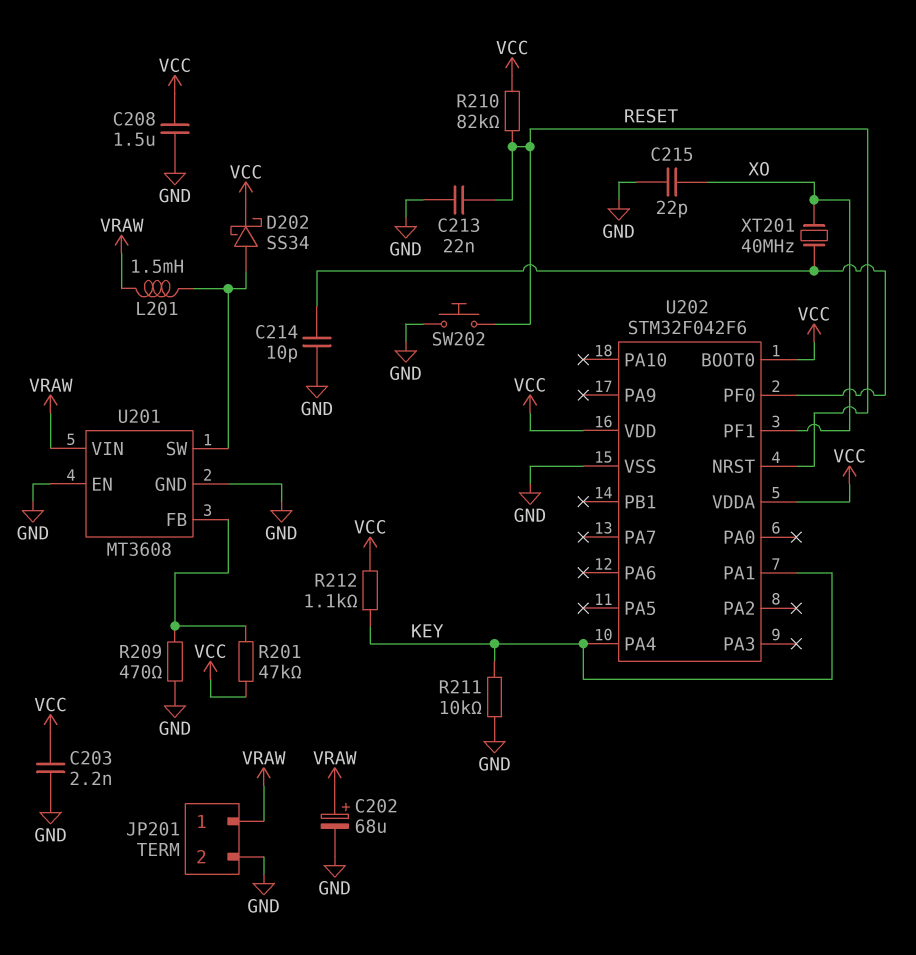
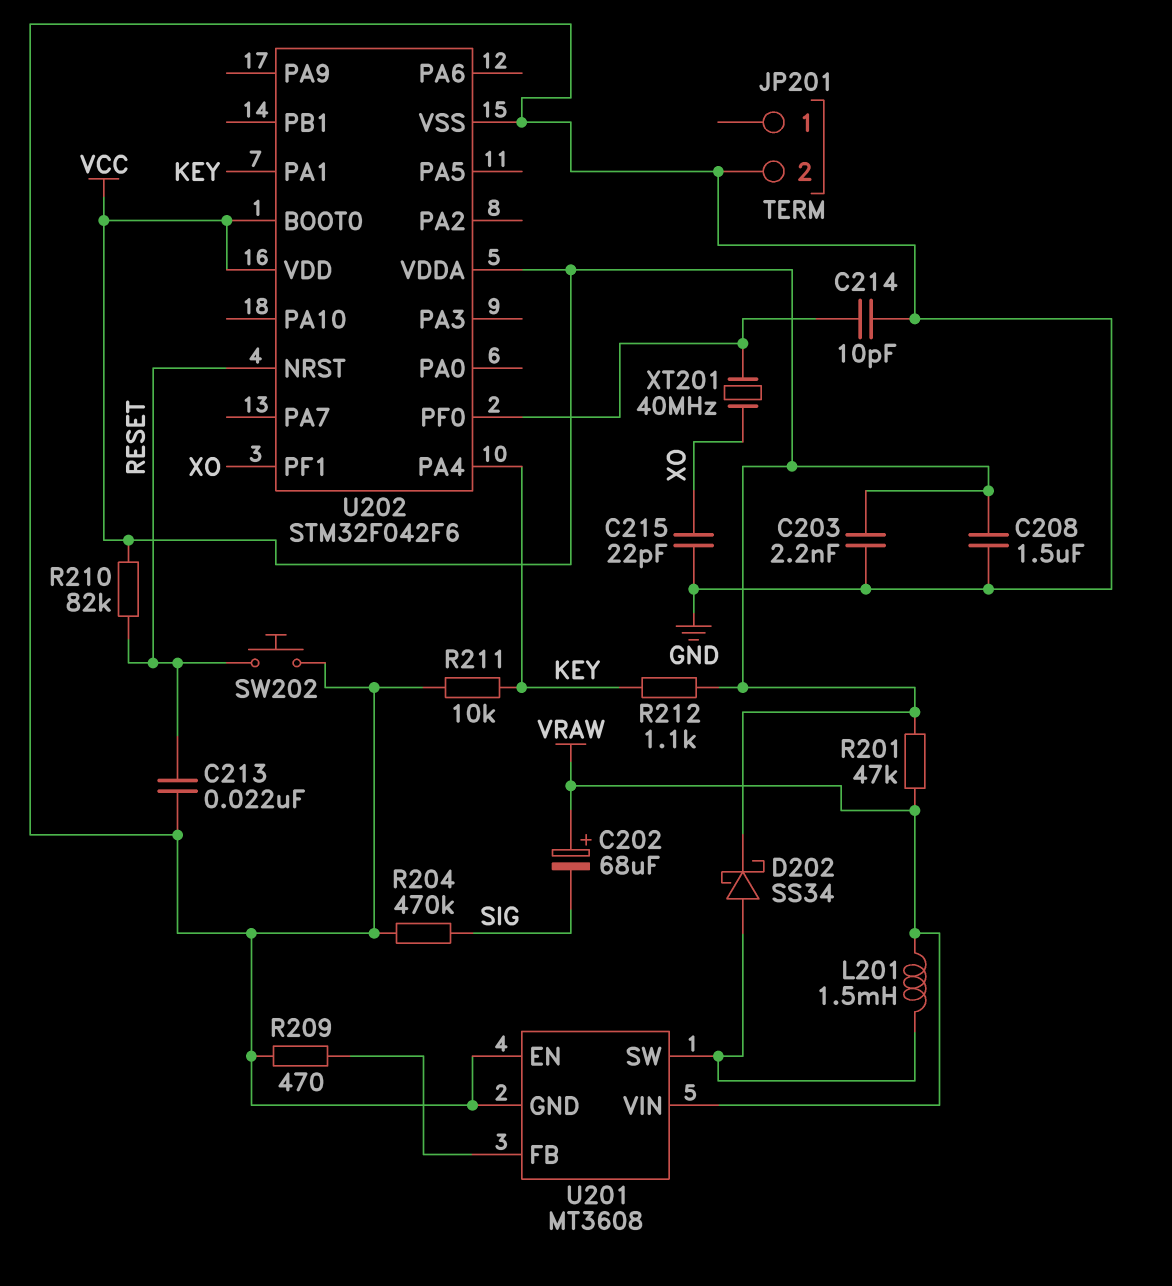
C202: 68uF (plus VRAW, minus GND) -> 68uF (plus VRAW, minus SIG)
JP201 pin 1: VRAW -> none
R201: 47k (U201/FB, VCC) -> 47k (VCC, VRAW)
R204: none -> 470k (GND, SIG)

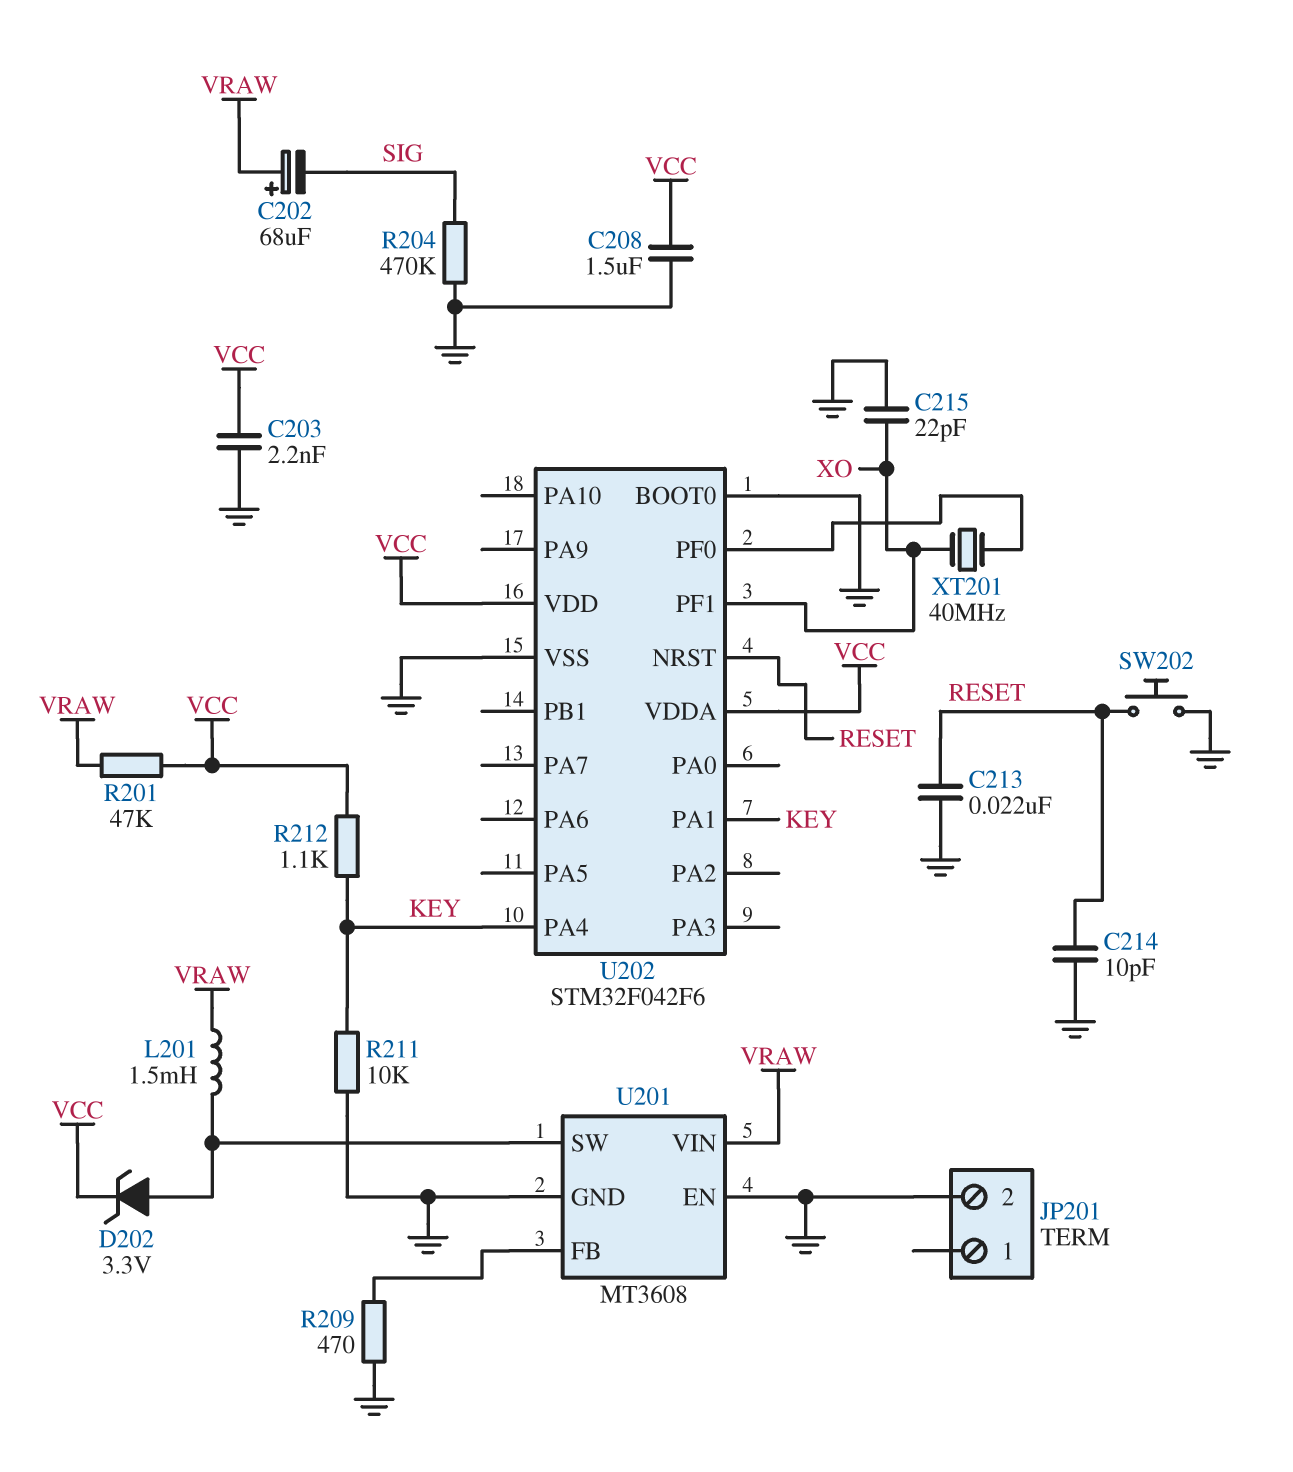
C214: 10pF (GND, U202/PF0) -> 10pF (GND, RESET)
D202: schottky SS34 (A U201/SW, K VCC) -> zener 3.3V (A U201/SW, K VCC)
R210: 82k (RESET, VCC) -> none
U202 pin BOOT0: VCC -> GND

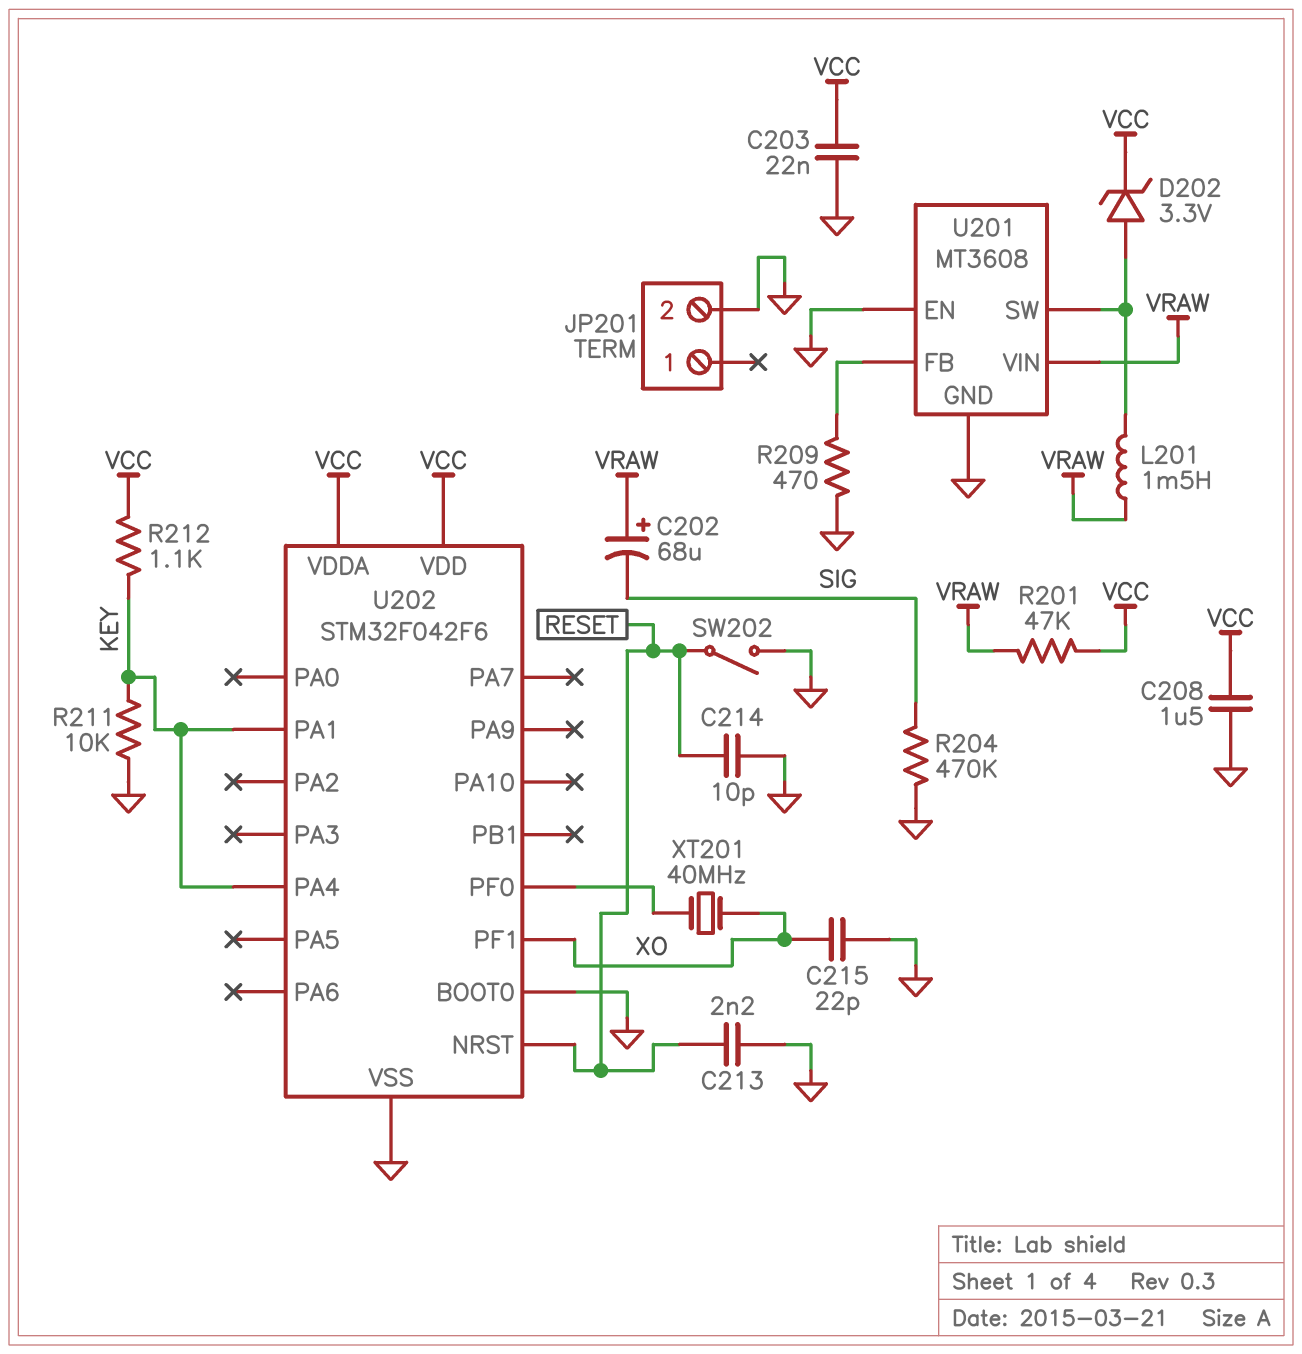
C203: 2.2nF (GND, VCC) -> 22nF (GND, VCC)
C213: 22nF (GND, RESET) -> 2.2nF (GND, RESET)
SW202: button (GND, RESET) -> switch (GND, RESET)

